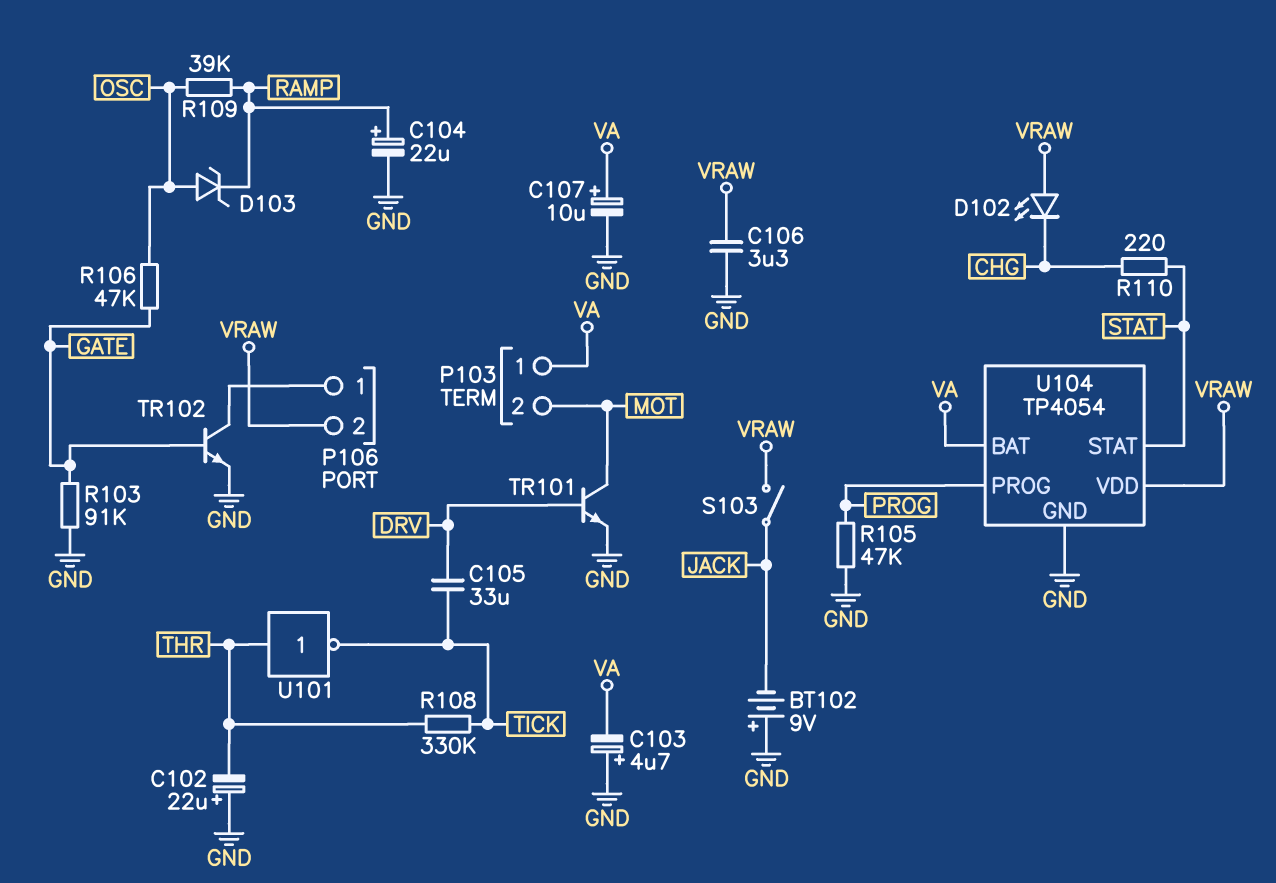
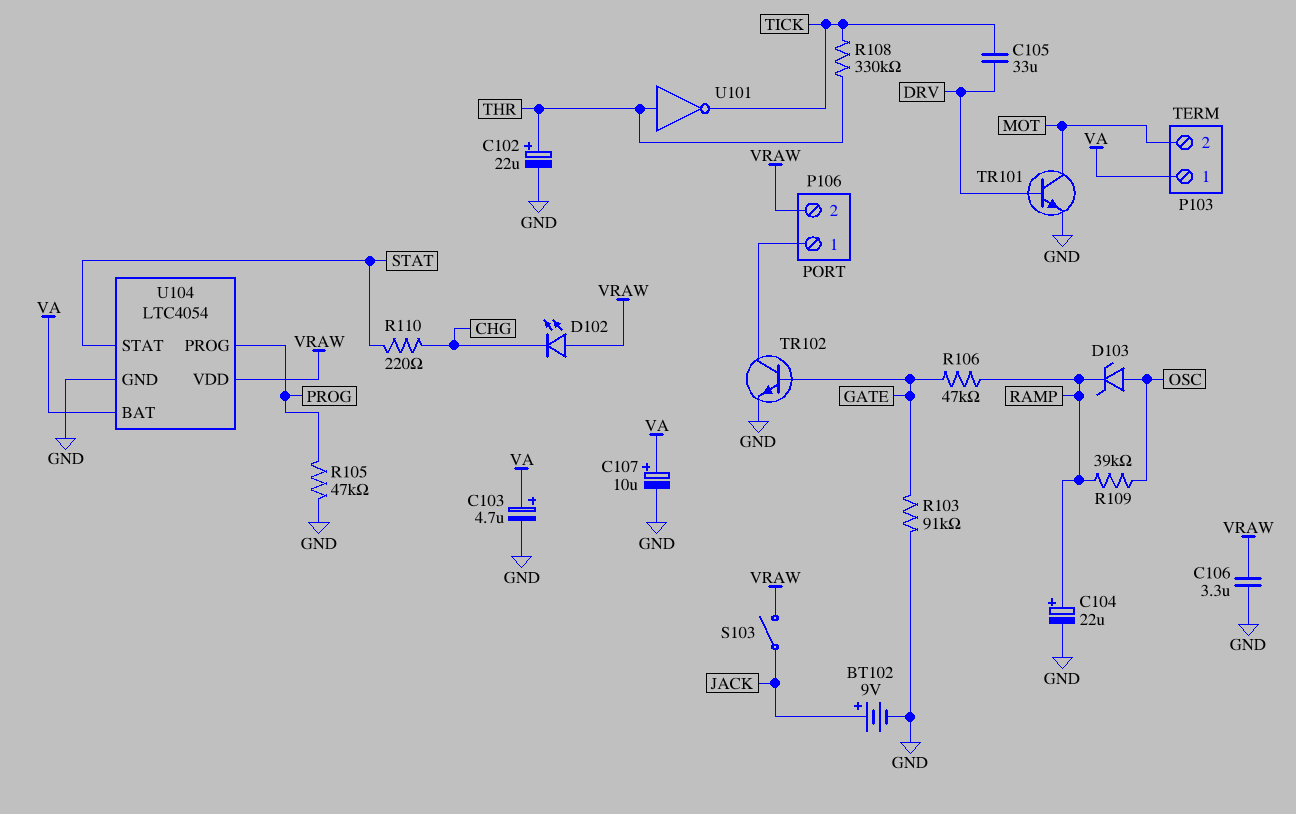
BT102: 9V (plus GND, minus JACK) -> 9V (plus JACK, minus GND)
C102: 22uF (plus GND, minus THR) -> 22uF (plus THR, minus GND)
C103: 4.7uF (plus GND, minus VA) -> 4.7uF (plus VA, minus GND)
R106: 47k (GATE, OSC) -> 47k (GATE, RAMP)
U104: TP4054 -> LTC4054

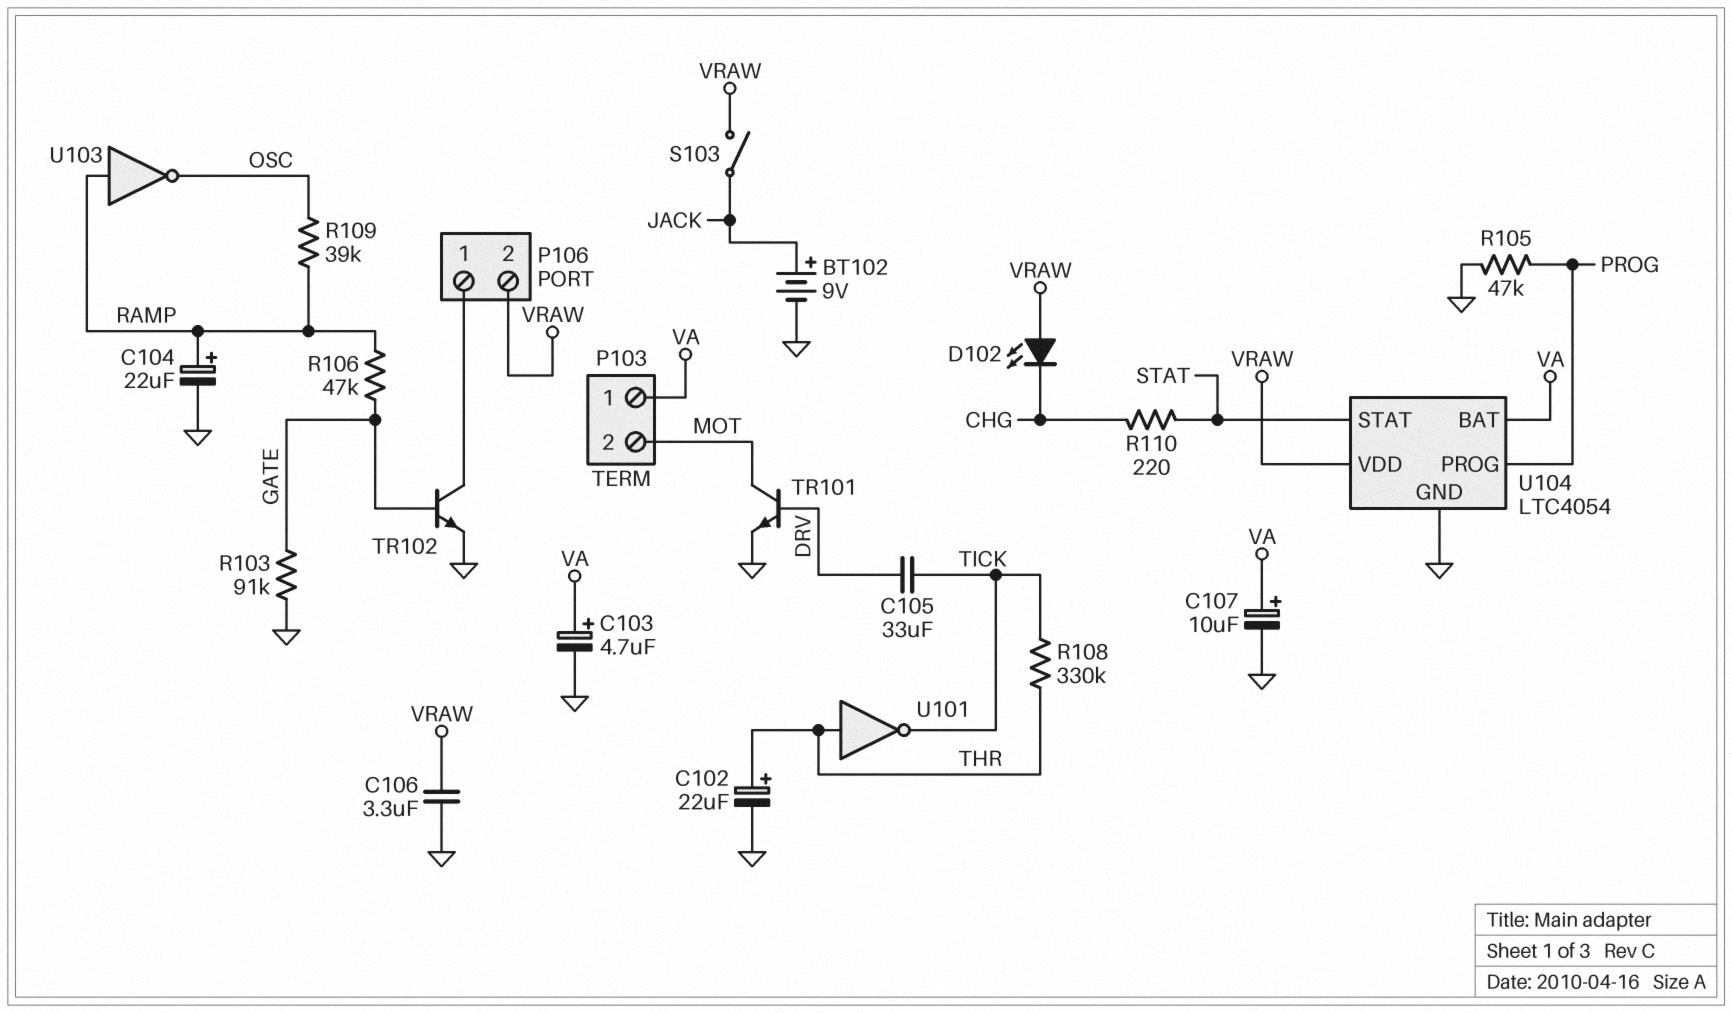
D103: zener (A OSC, K RAMP) -> none
U103: none -> NOT (in RAMP, out OSC)

